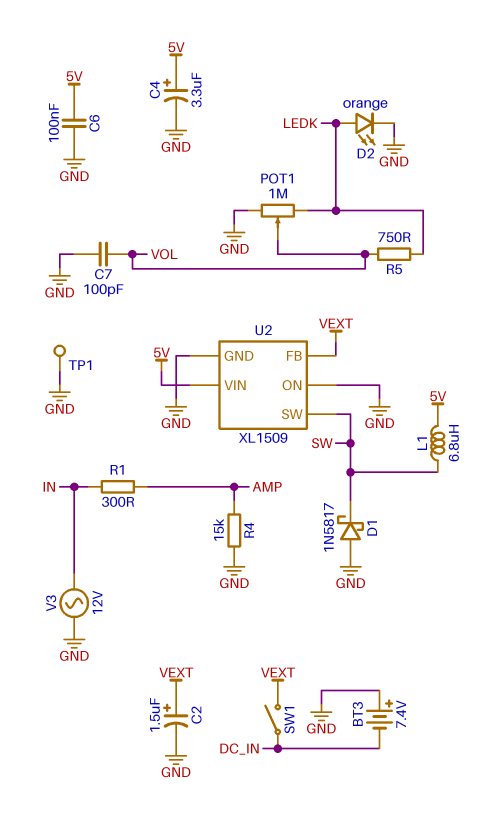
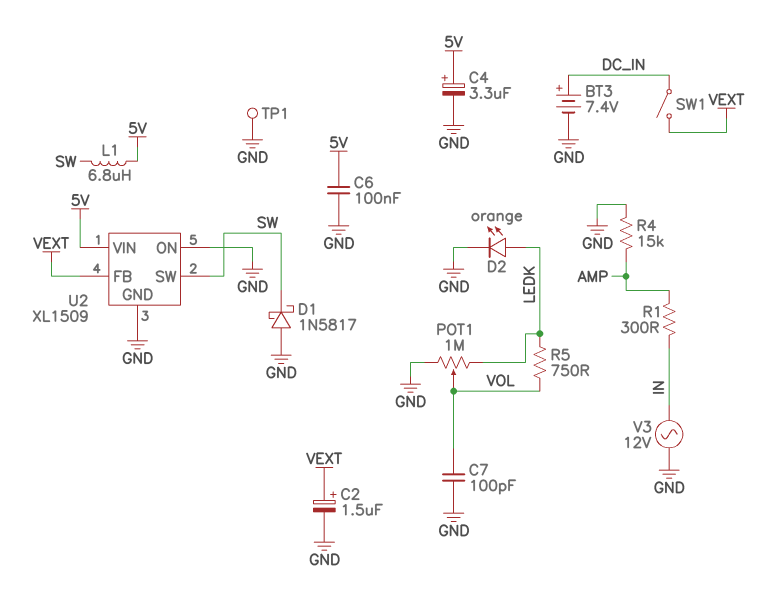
BT3: 7.4V (plus GND, minus DC_IN) -> 7.4V (plus DC_IN, minus GND)

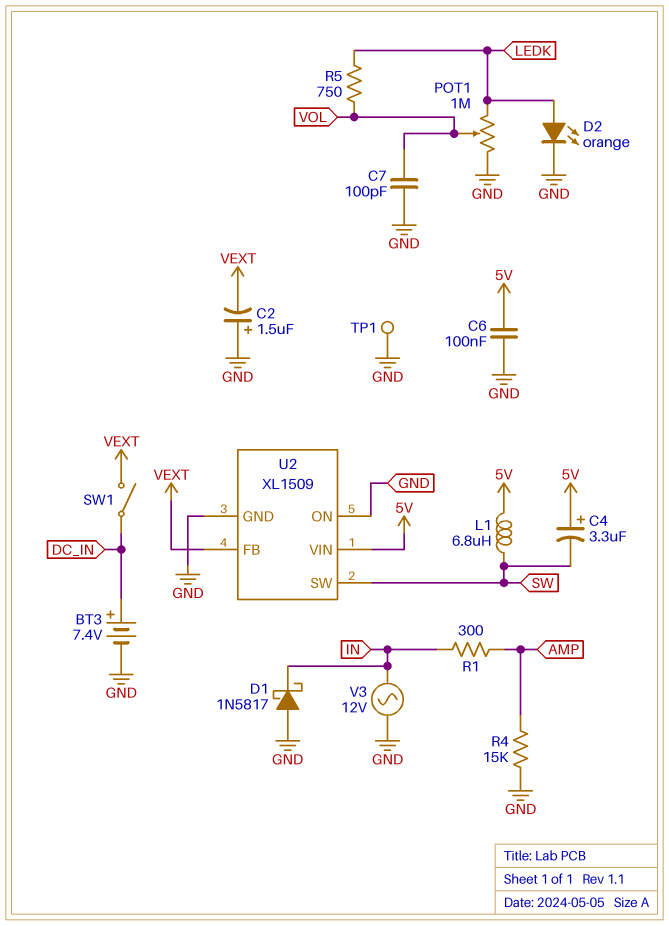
C2: 1.5uF (plus VEXT, minus GND) -> 1.5uF (plus GND, minus VEXT)
C4: 3.3uF (plus 5V, minus GND) -> 3.3uF (plus 5V, minus SW)
D1: schottky 1N5817 (A GND, K SW) -> schottky 1N5817 (A GND, K IN)

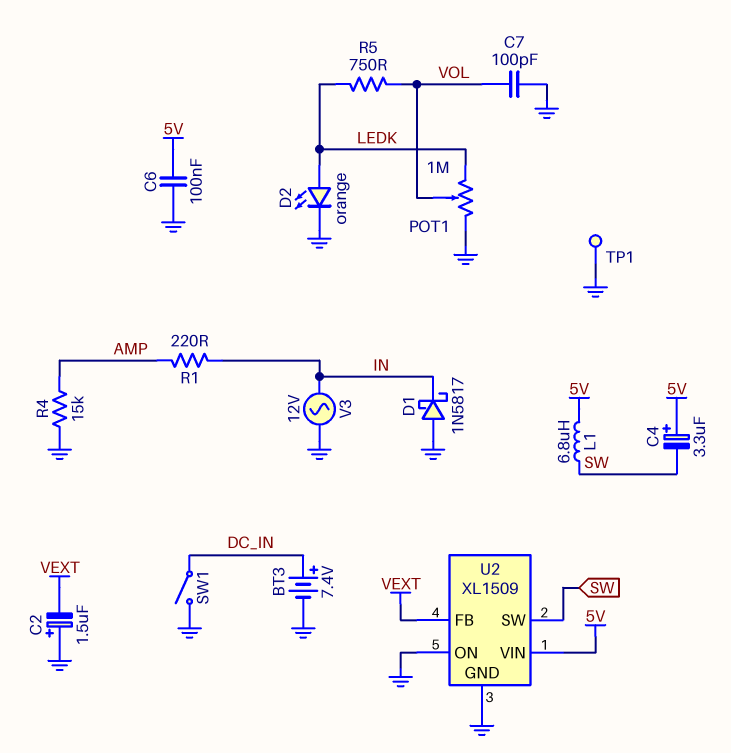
R1: 300 (AMP, IN) -> 220 (AMP, IN)
SW1: switch (DC_IN, VEXT) -> switch (DC_IN, GND)

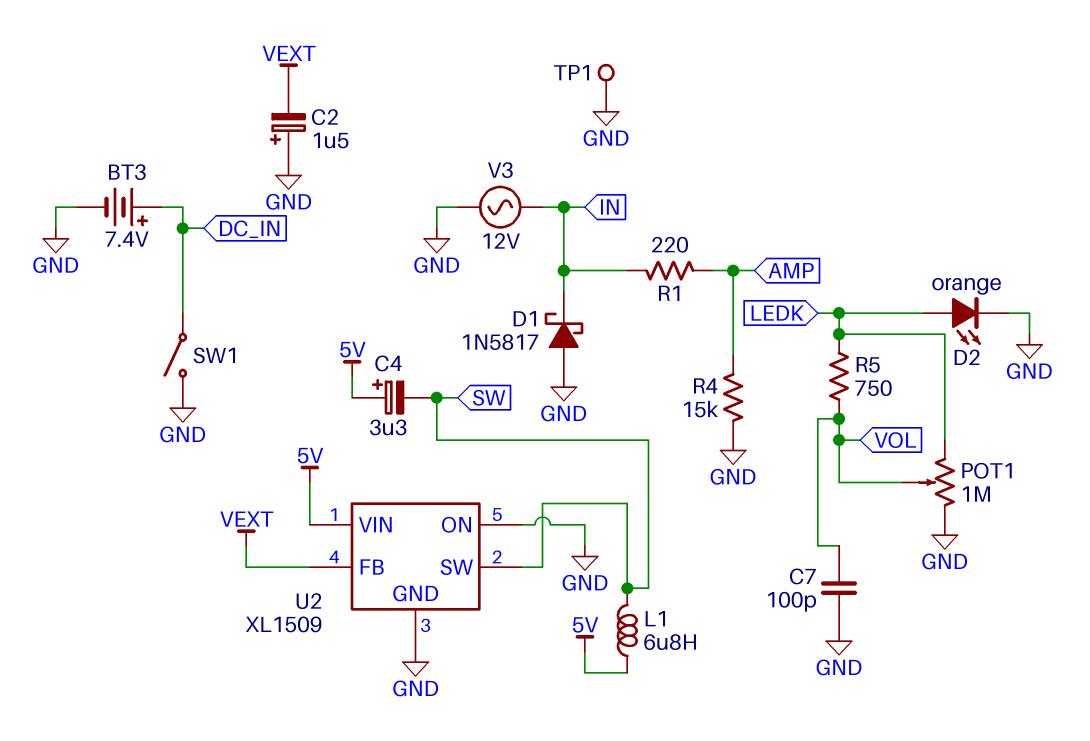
C6: 100nF (5V, GND) -> none

